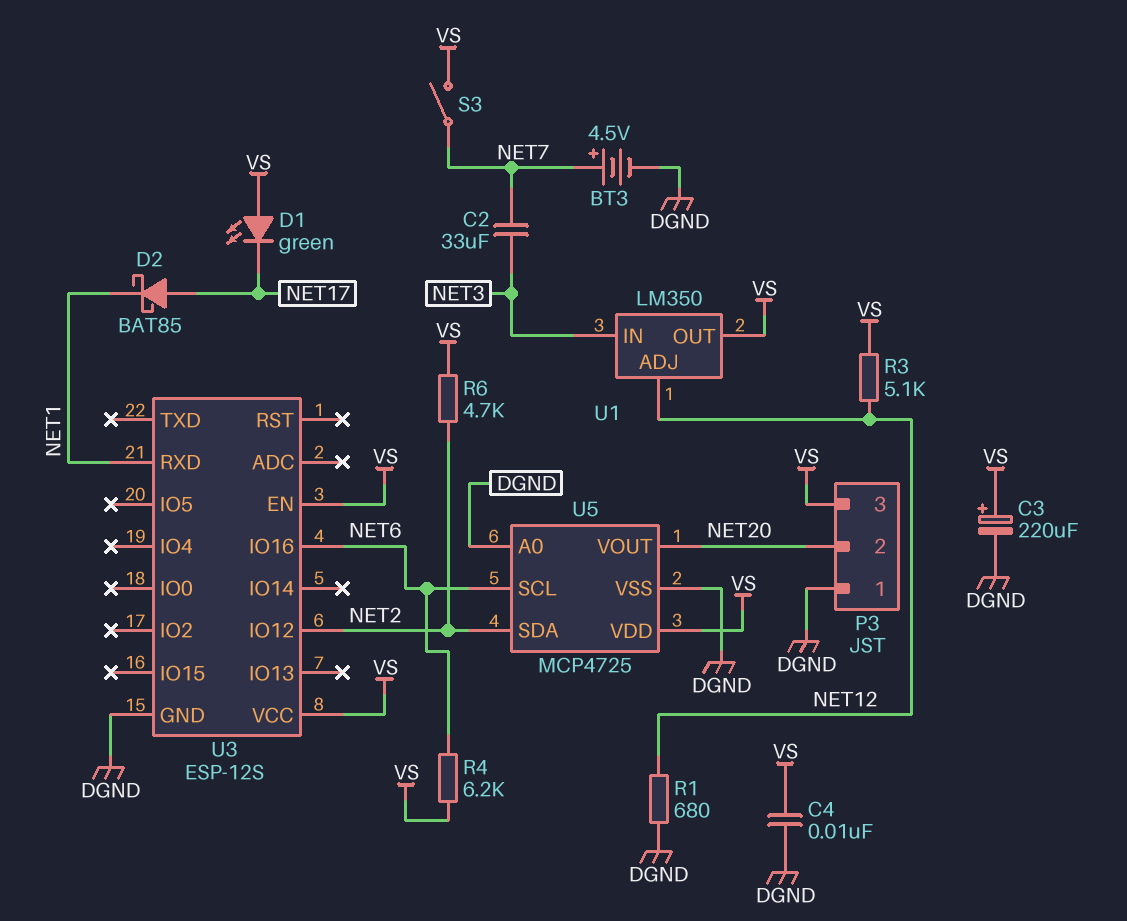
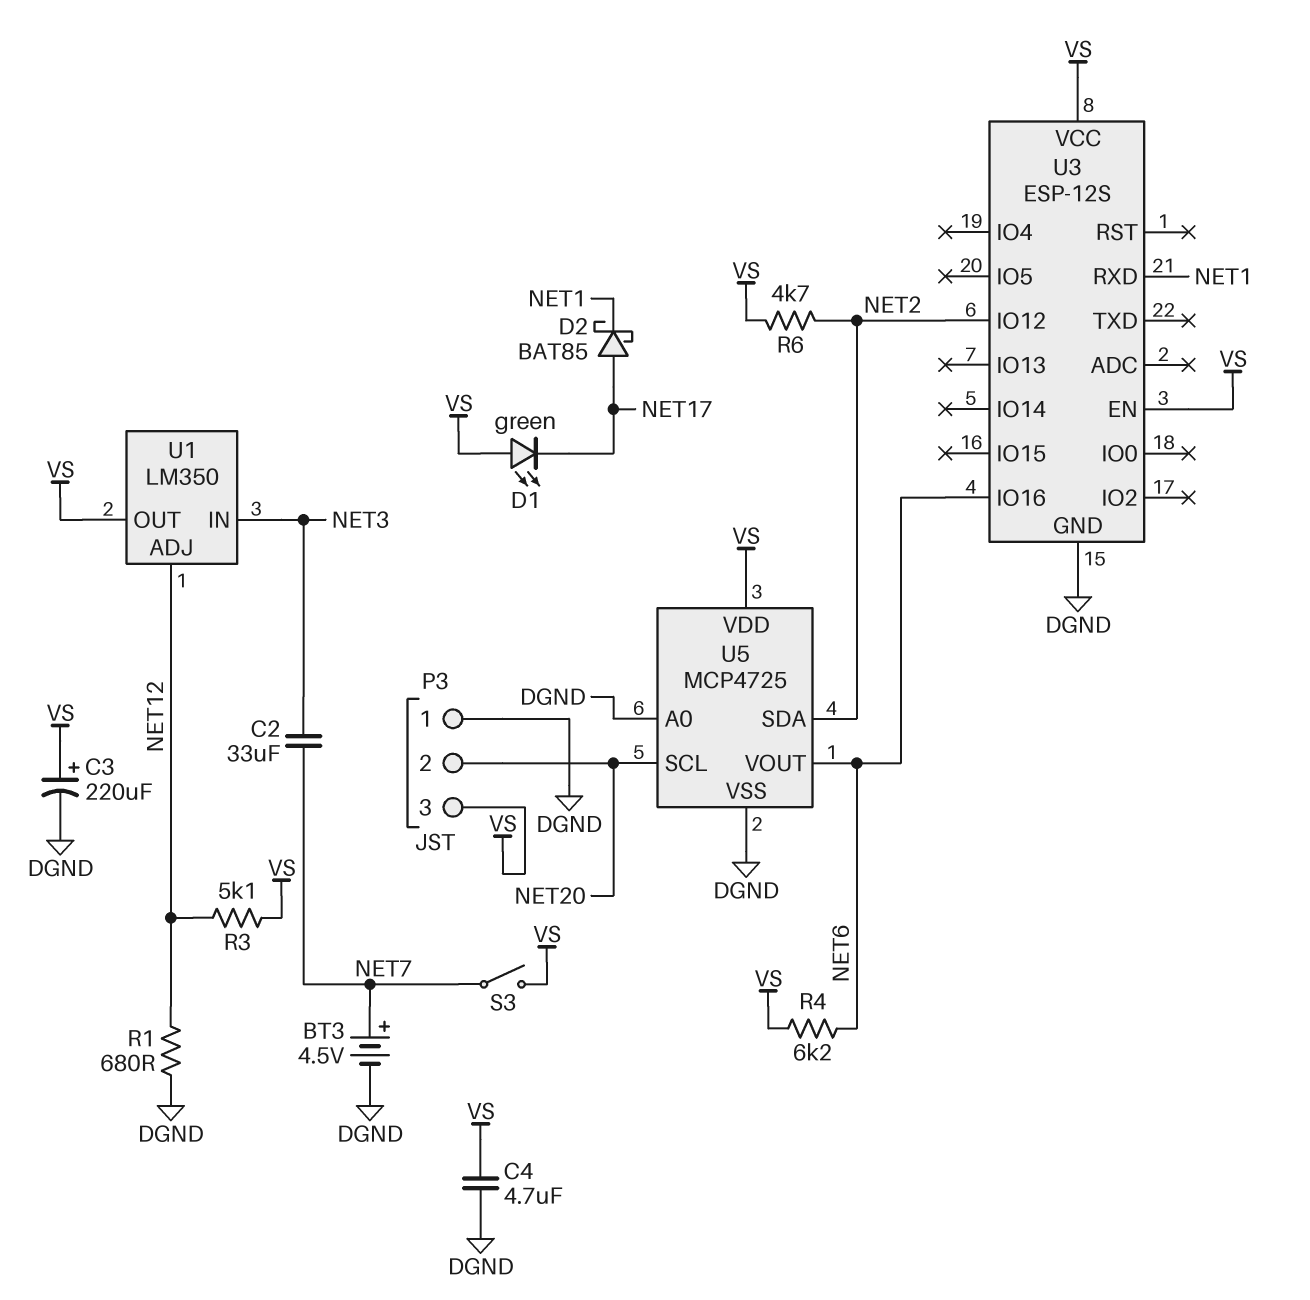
C4: 10nF (DGND, VS) -> 4.7uF (DGND, VS)
U5 pin SCL: NET6 -> NET20
U5 pin VOUT: NET20 -> NET6

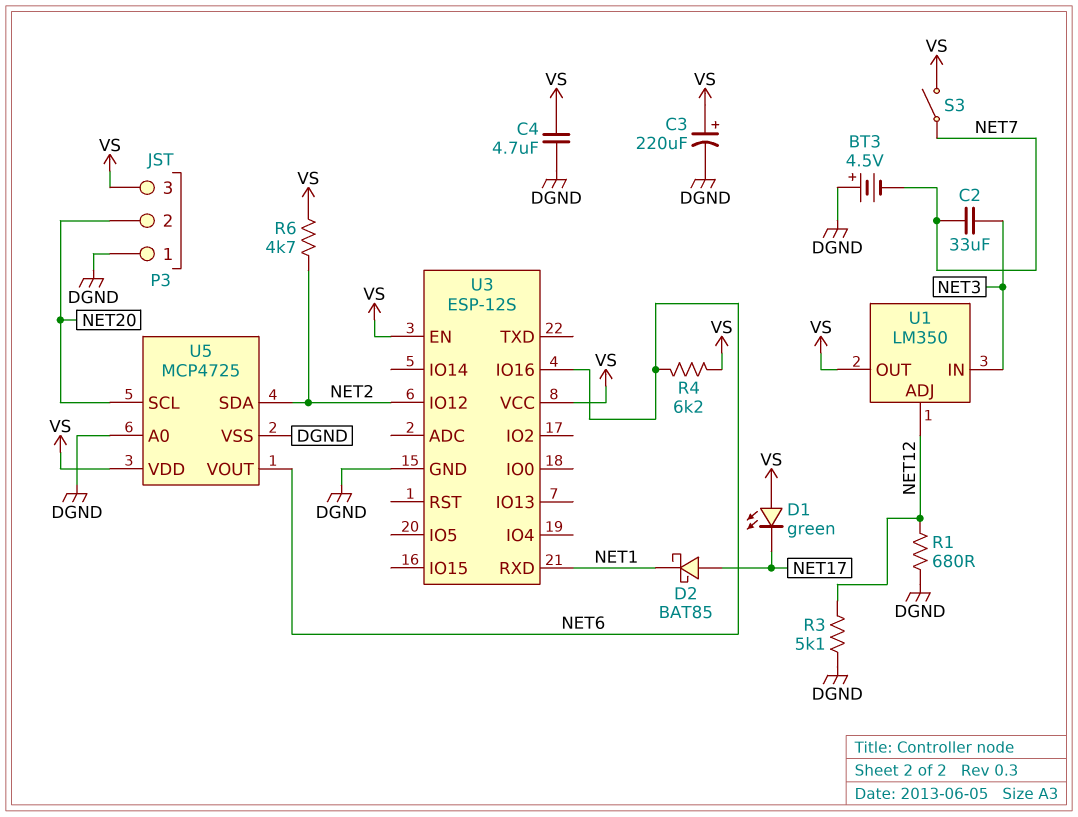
BT3: 4.5V (plus NET7, minus DGND) -> 4.5V (plus DGND, minus NET7)
R3: 5.1k (NET12, VS) -> 5.1k (DGND, NET12)

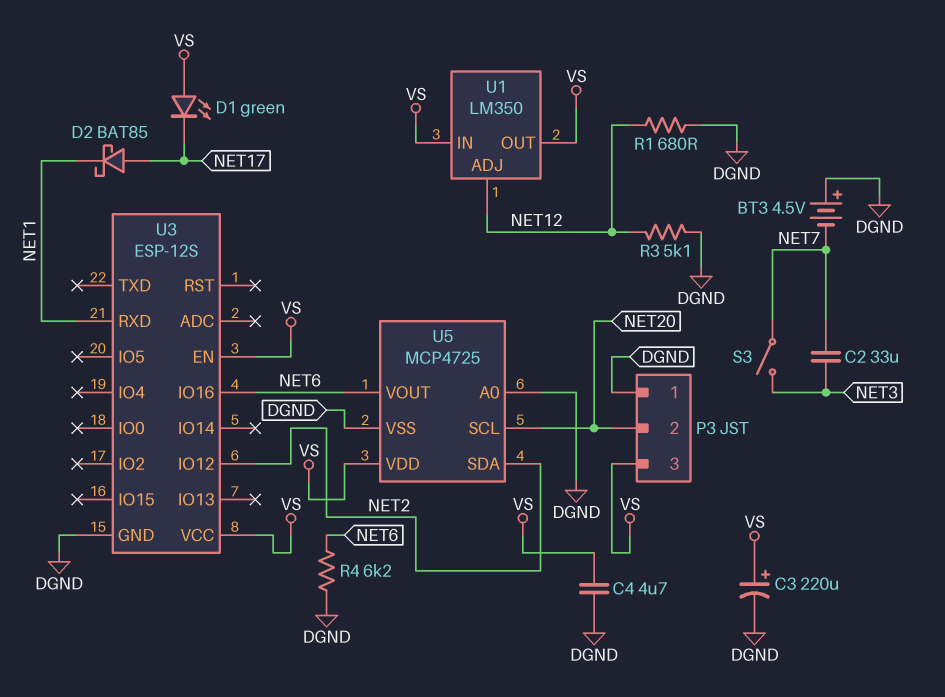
R4: 6.2k (NET6, VS) -> 6.2k (DGND, NET6)
R6: 4.7k (NET2, VS) -> none
S3: switch (NET7, VS) -> switch (NET3, NET7)
U1 pin IN: NET3 -> VS

